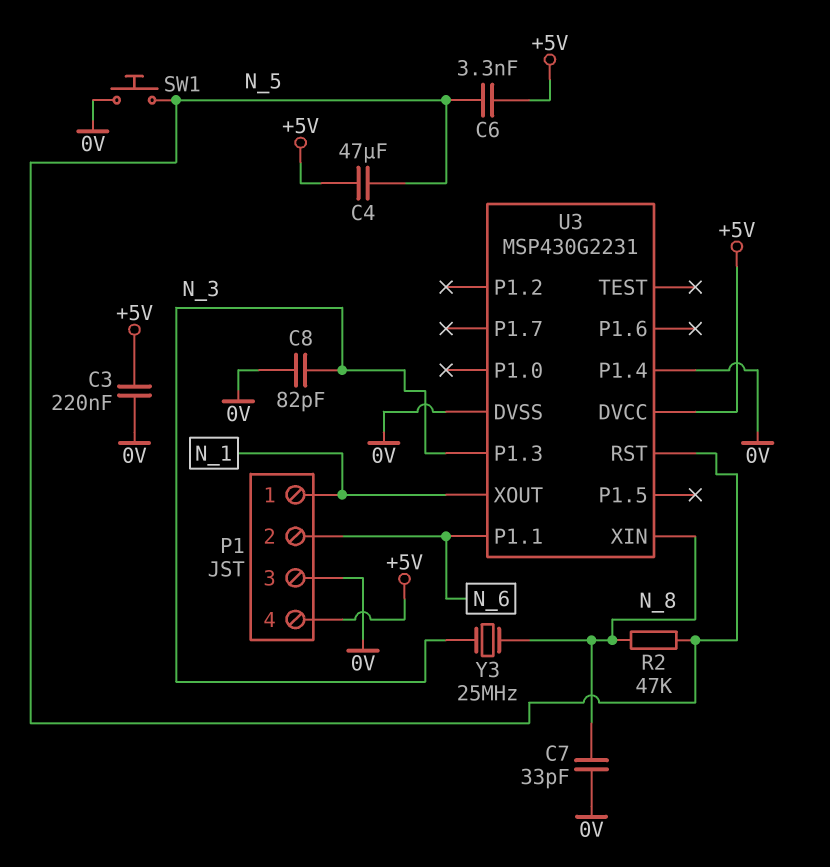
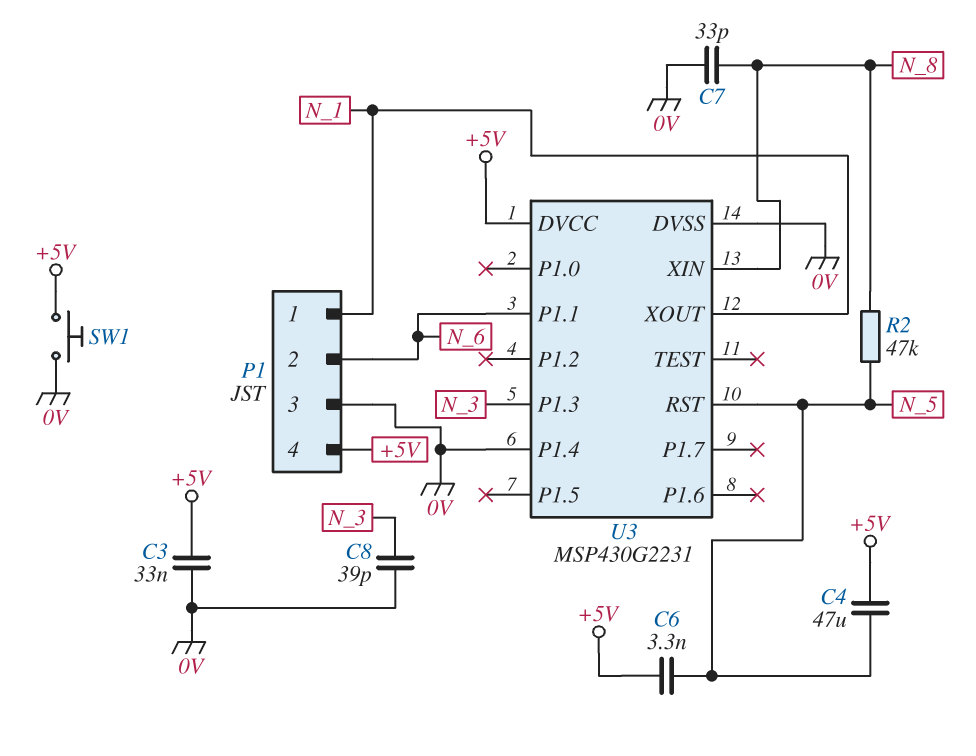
C3: 220nF (+5V, 0V) -> 33nF (+5V, 0V)
C8: 82pF (0V, N_3) -> 39pF (0V, N_3)
SW1: button (0V, N_5) -> button (+5V, 0V)
Y3: 25MHz (N_3, N_8) -> none

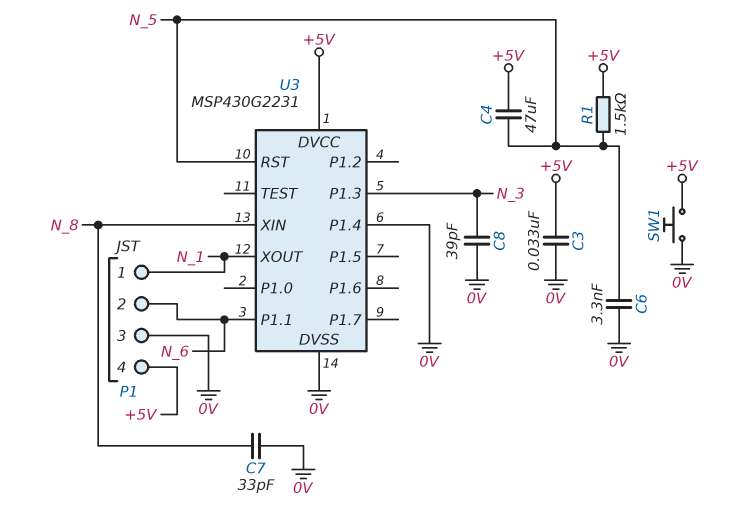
C6: 3.3nF (+5V, N_5) -> 3.3nF (0V, N_5)
R1: none -> 1.5k (+5V, N_5)
R2: 47k (N_5, N_8) -> none

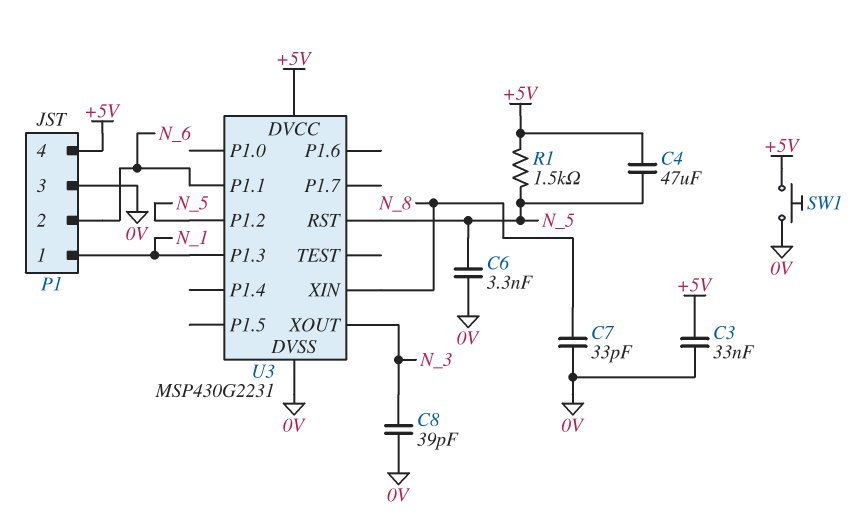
U3 pin P1.2: none -> N_5
U3 pin P1.3: N_3 -> N_1
U3 pin P1.4: 0V -> none
U3 pin XOUT: N_1 -> N_3

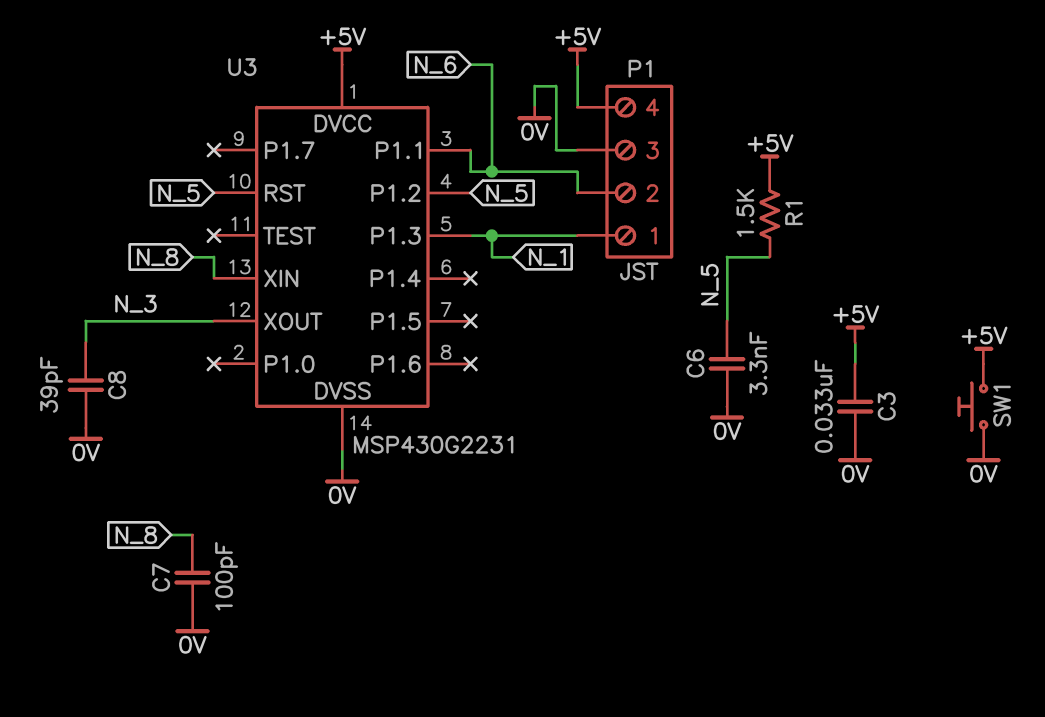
C4: 47uF (+5V, N_5) -> none
C7: 33pF (0V, N_8) -> 100pF (0V, N_8)

